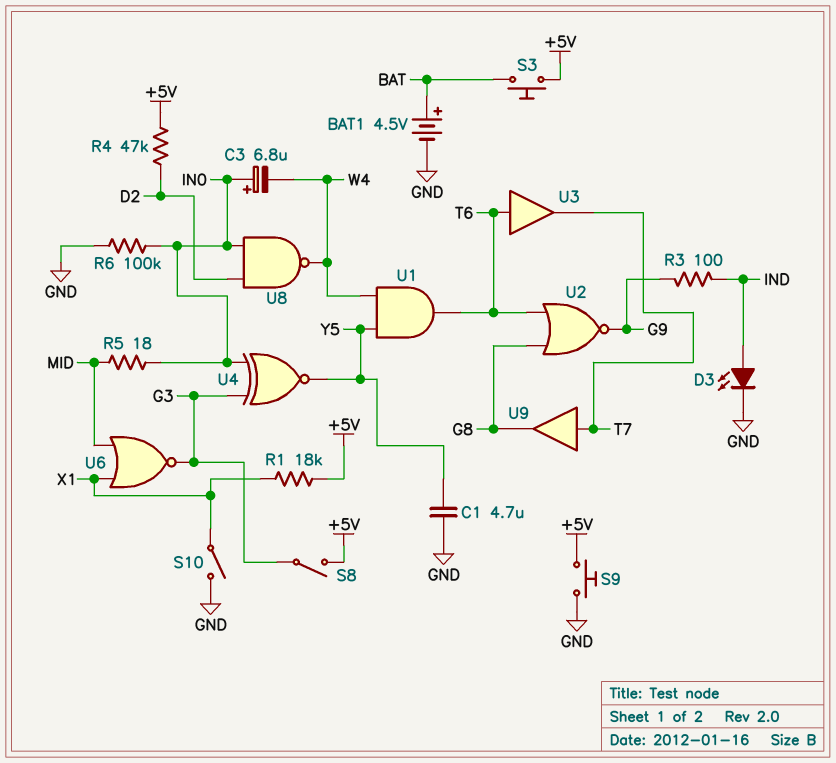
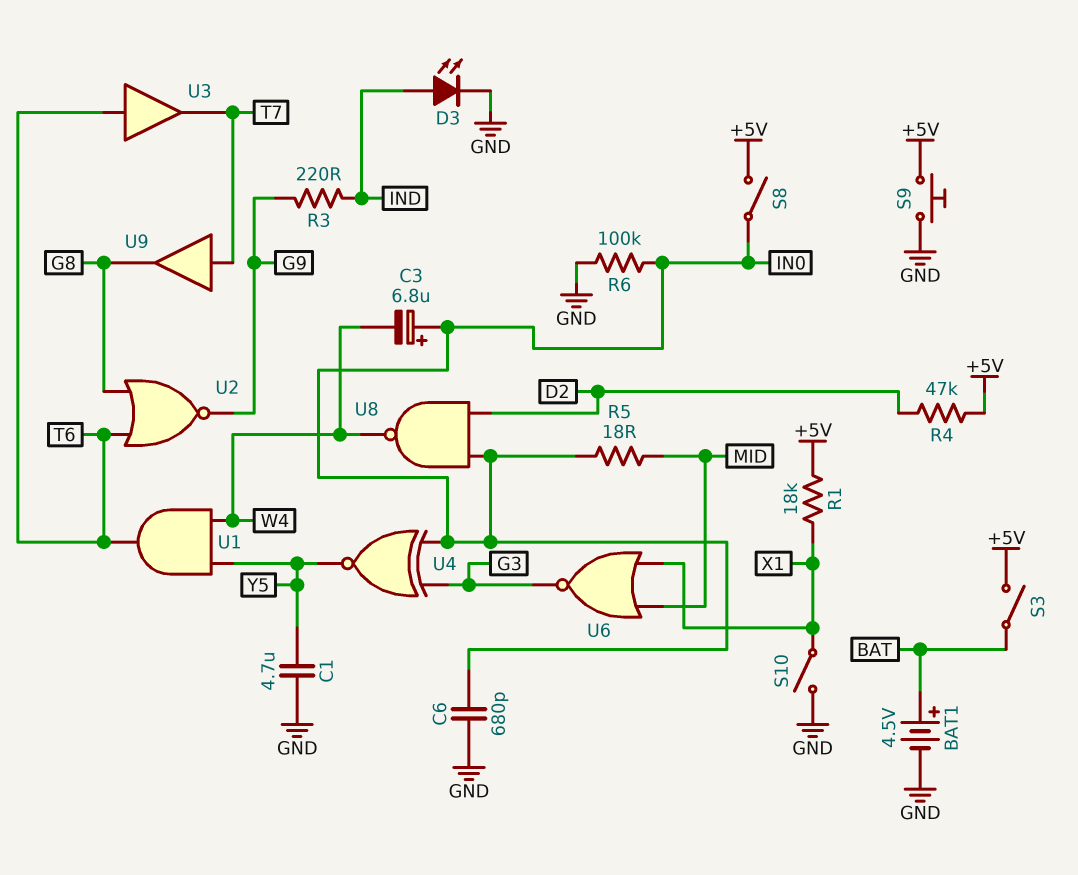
C6: none -> 680pF (GND, IN0)
R3: 100 (G9, IND) -> 220 (G9, IND)
S3: button (+5V, BAT) -> switch (+5V, BAT)
S8: switch (+5V, G3) -> switch (+5V, IN0)

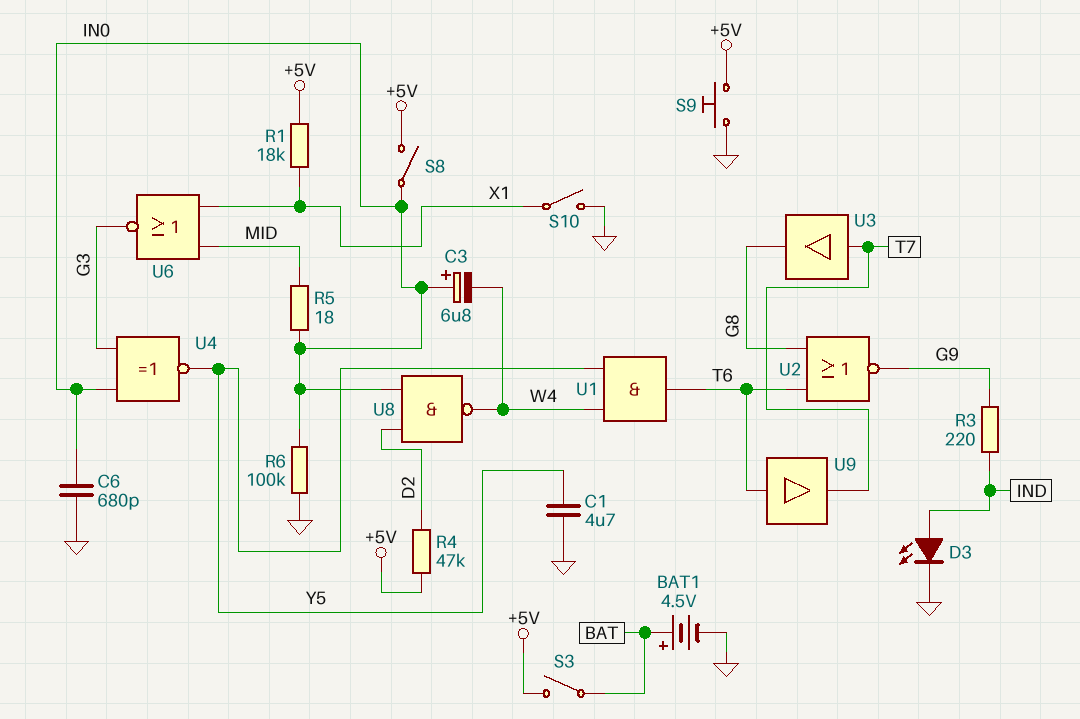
U3: buffer (in T6, out T7) -> buffer (in T7, out G8)
U9: buffer (in T7, out G8) -> buffer (in T6, out T7)

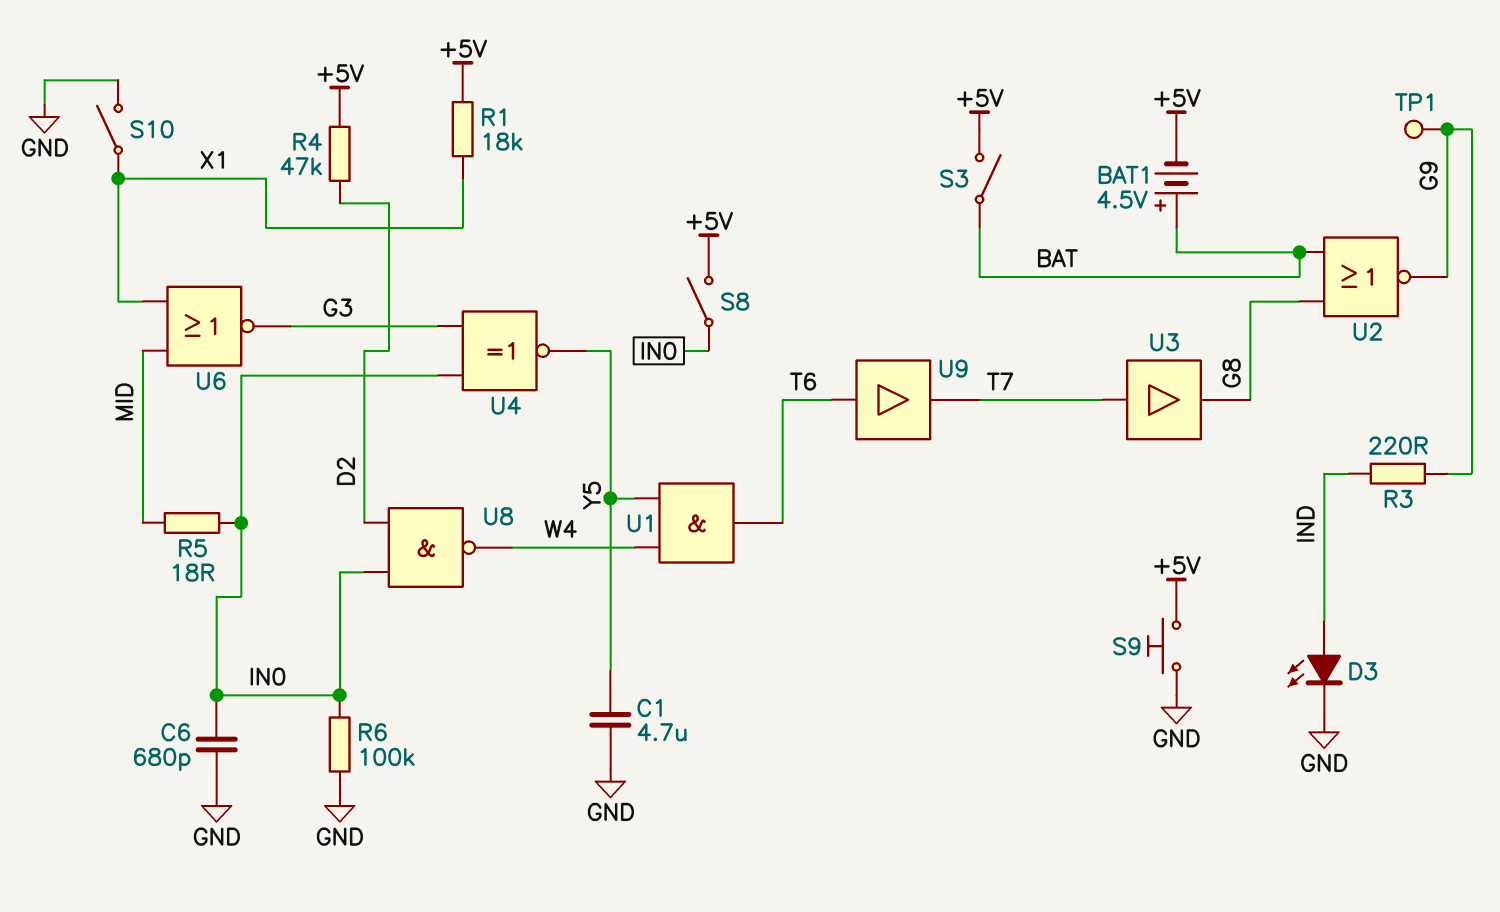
BAT1: 4.5V (plus BAT, minus GND) -> 4.5V (plus BAT, minus +5V)
C3: 6.8uF (plus IN0, minus W4) -> none
TP1: none -> test point (G9)
U2: NOR (in G8, in T6, out G9) -> NOR (in BAT, in G8, out G9)

